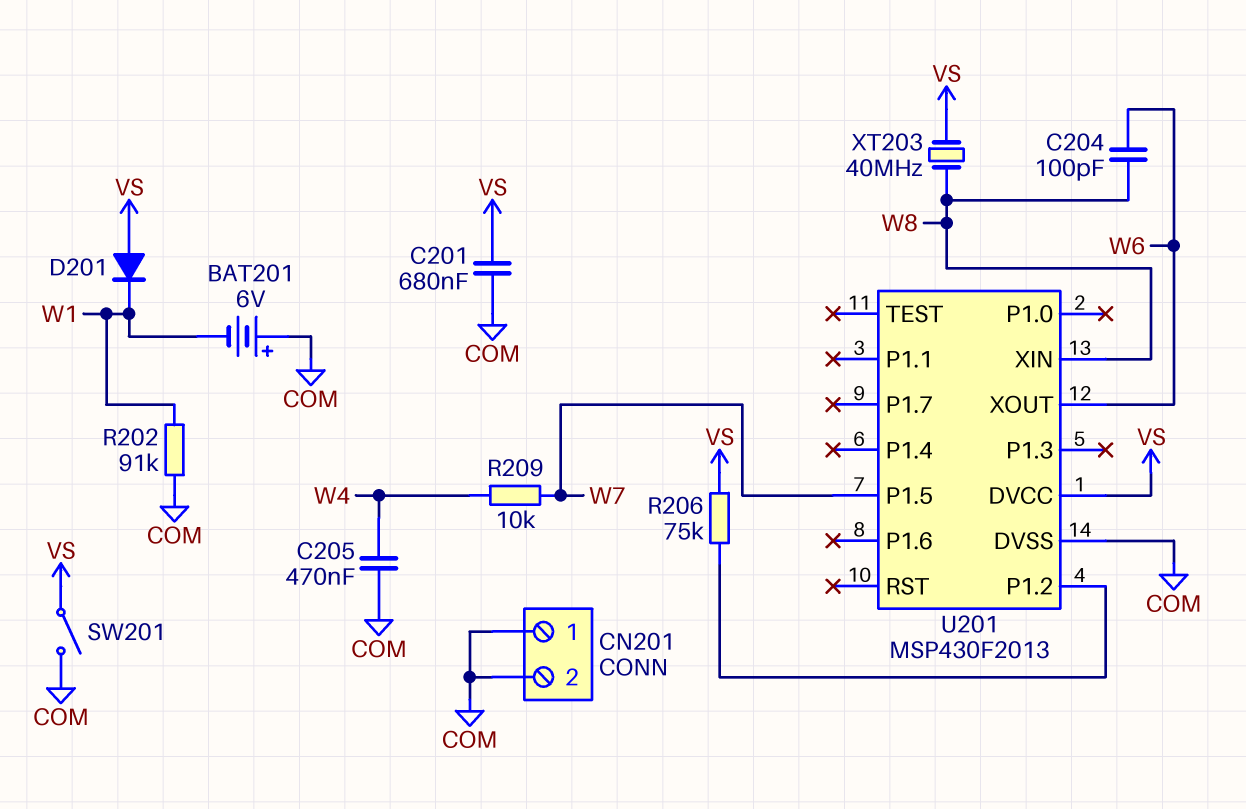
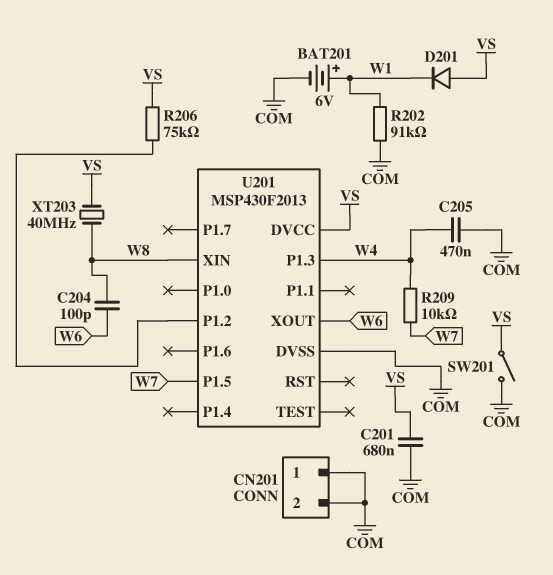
BAT201: 6V (plus COM, minus W1) -> 6V (plus W1, minus COM)
U201 pin P1.3: none -> W4

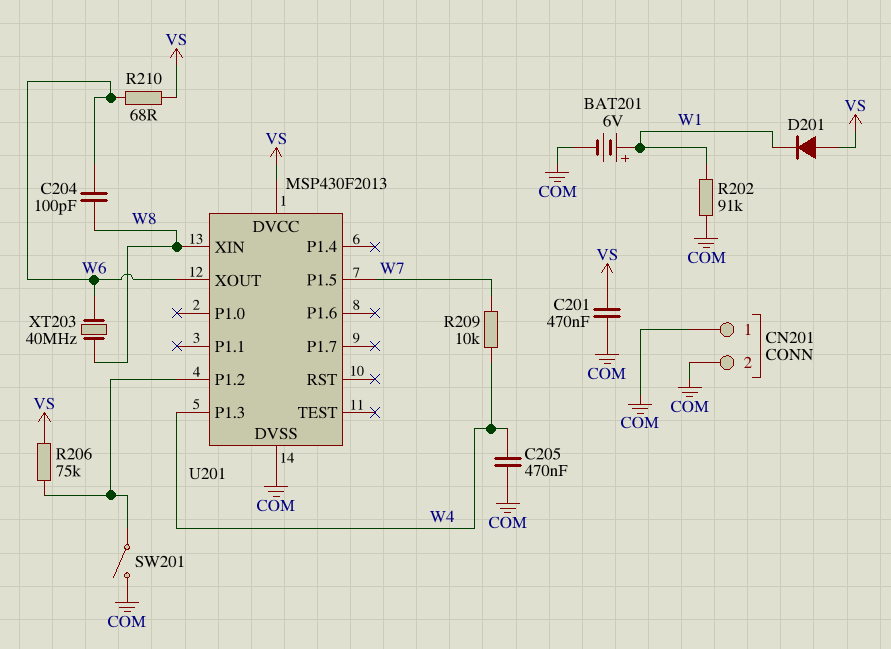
C201: 680nF (COM, VS) -> 470nF (COM, VS)
R210: none -> 68 (VS, W6)
SW201: switch (COM, VS) -> switch (COM, U201/P1.2)
XT203: 40MHz (VS, W8) -> 40MHz (W6, W8)

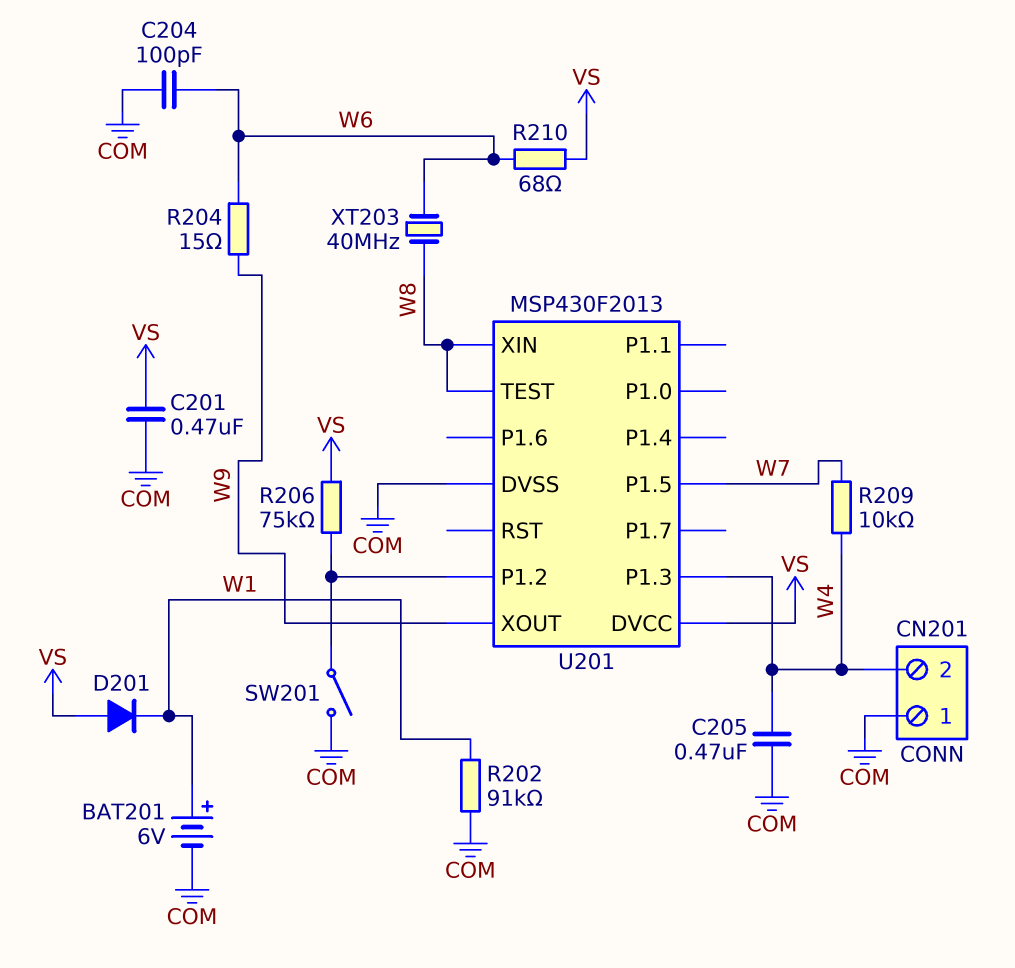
C204: 100pF (W6, W8) -> 100pF (COM, W6)
CN201 pin 2: COM -> W4
R204: none -> 15 (W6, W9)
U201 pin TEST: none -> W8
U201 pin XOUT: W6 -> W9

